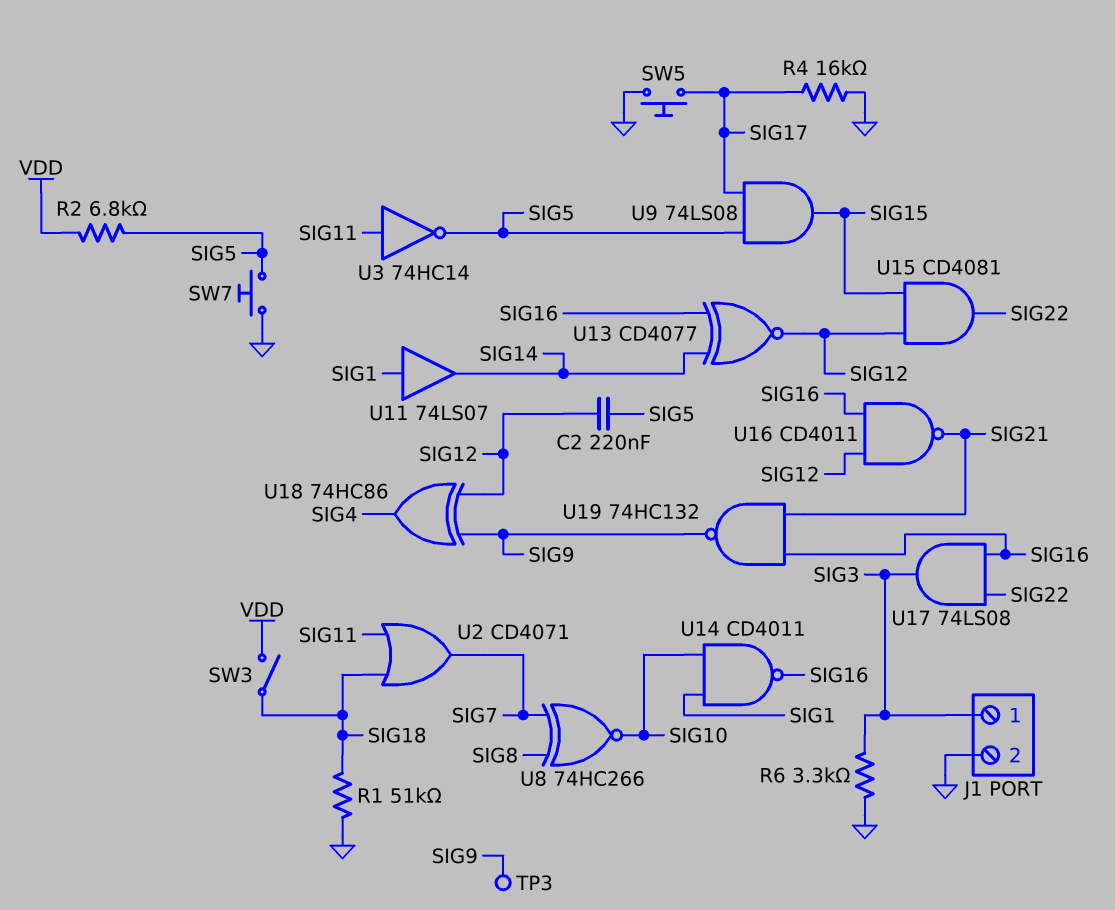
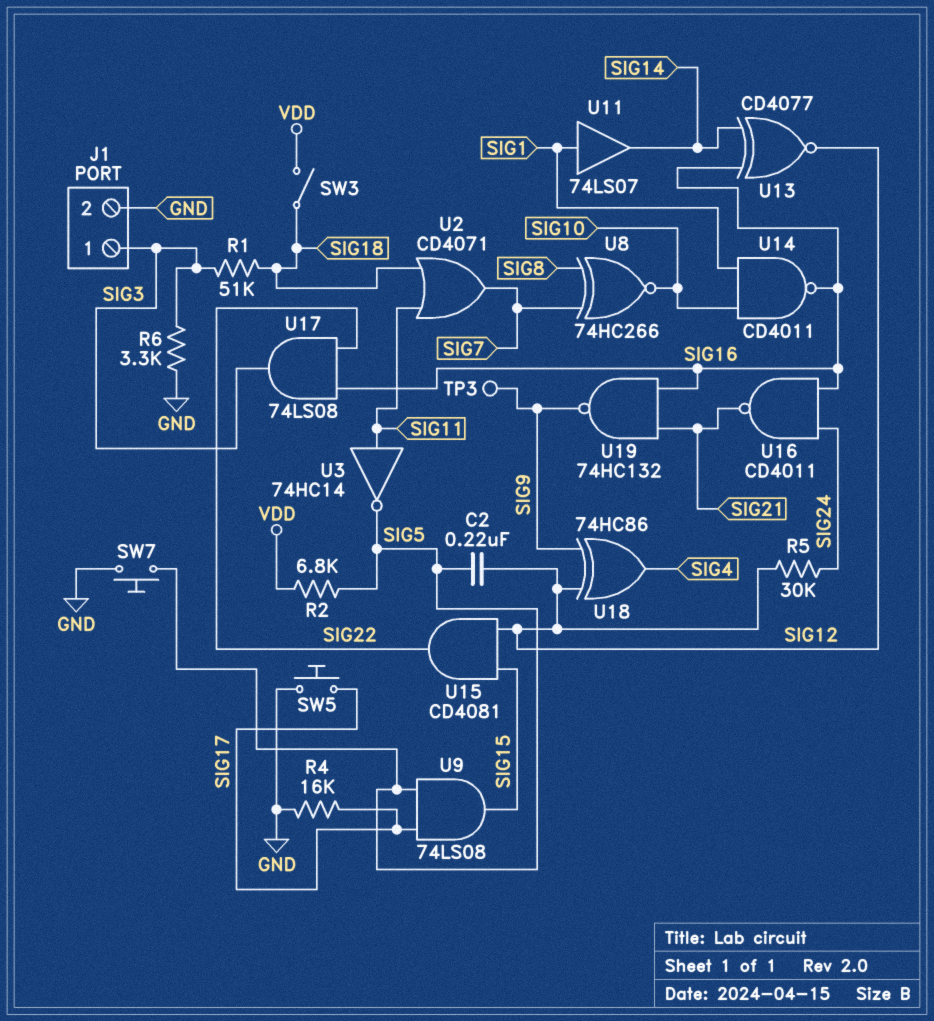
R1: 51k (GND, SIG18) -> 51k (SIG3, SIG18)
R5: none -> 30k (SIG12, SIG24)
U16: NAND CD4011 (in SIG12, in SIG16, out SIG21) -> NAND CD4011 (in SIG16, in SIG24, out SIG21)

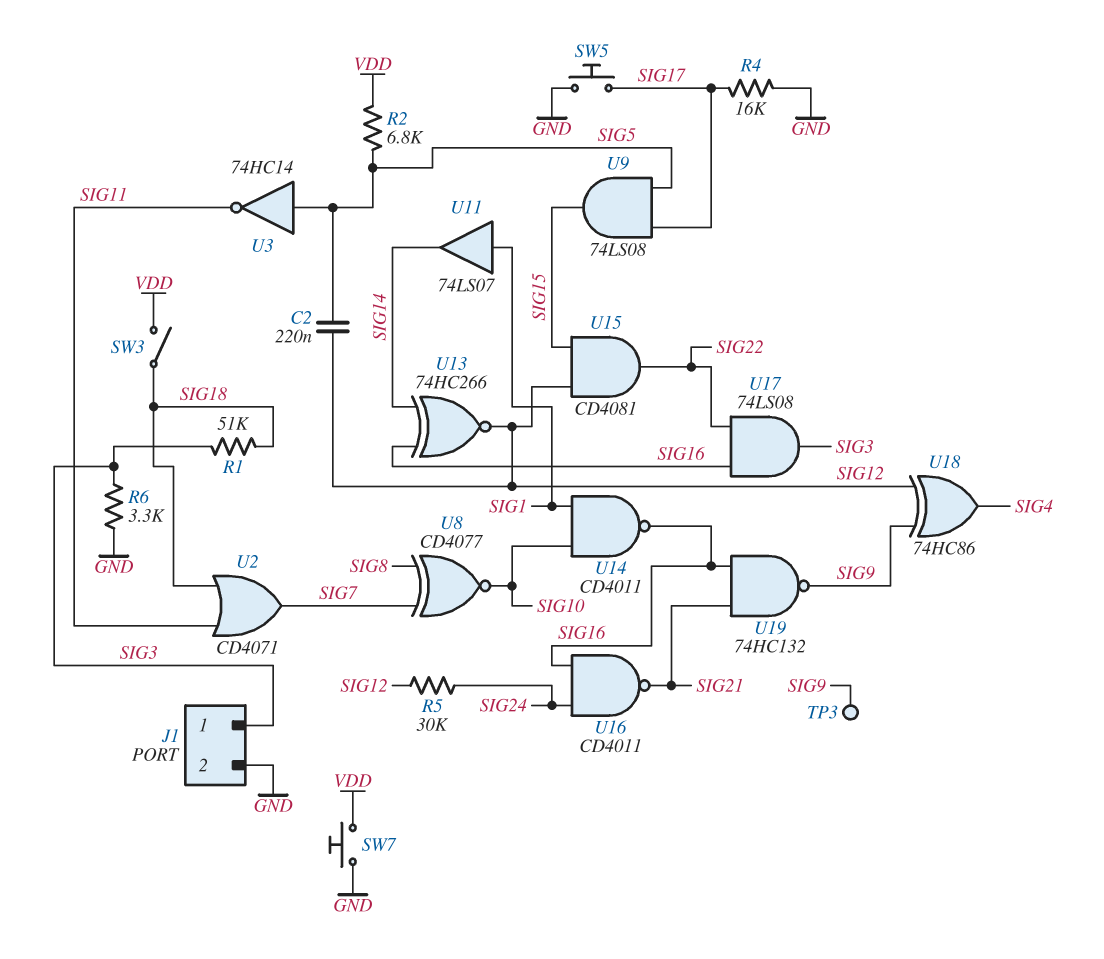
SW7: button (GND, SIG5) -> button (GND, VDD)
U3: NOT 74HC14 (in SIG11, out SIG5) -> NOT 74HC14 (in SIG5, out SIG11)
U8: XNOR 74HC266 (in SIG7, in SIG8, out SIG10) -> XNOR CD4077 (in SIG7, in SIG8, out SIG10)
U13: XNOR CD4077 (in SIG14, in SIG16, out SIG12) -> XNOR 74HC266 (in SIG14, in SIG16, out SIG12)

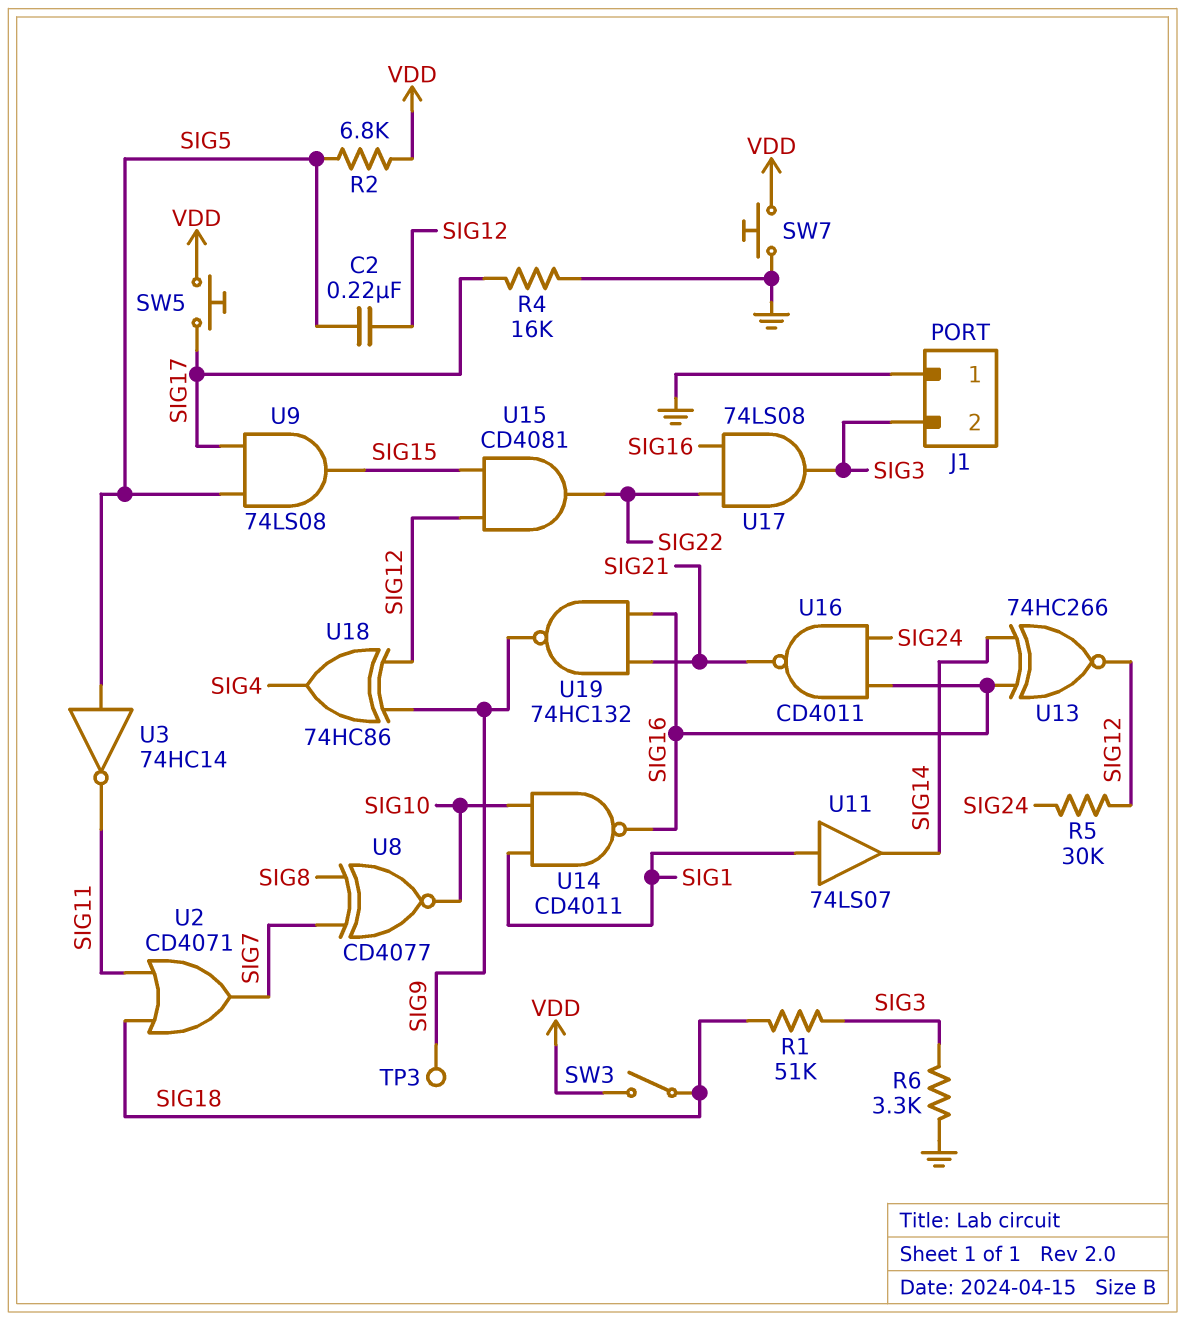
J1 pin 1: SIG3 -> GND
J1 pin 2: GND -> SIG3
SW5: button (GND, SIG17) -> button (SIG17, VDD)

